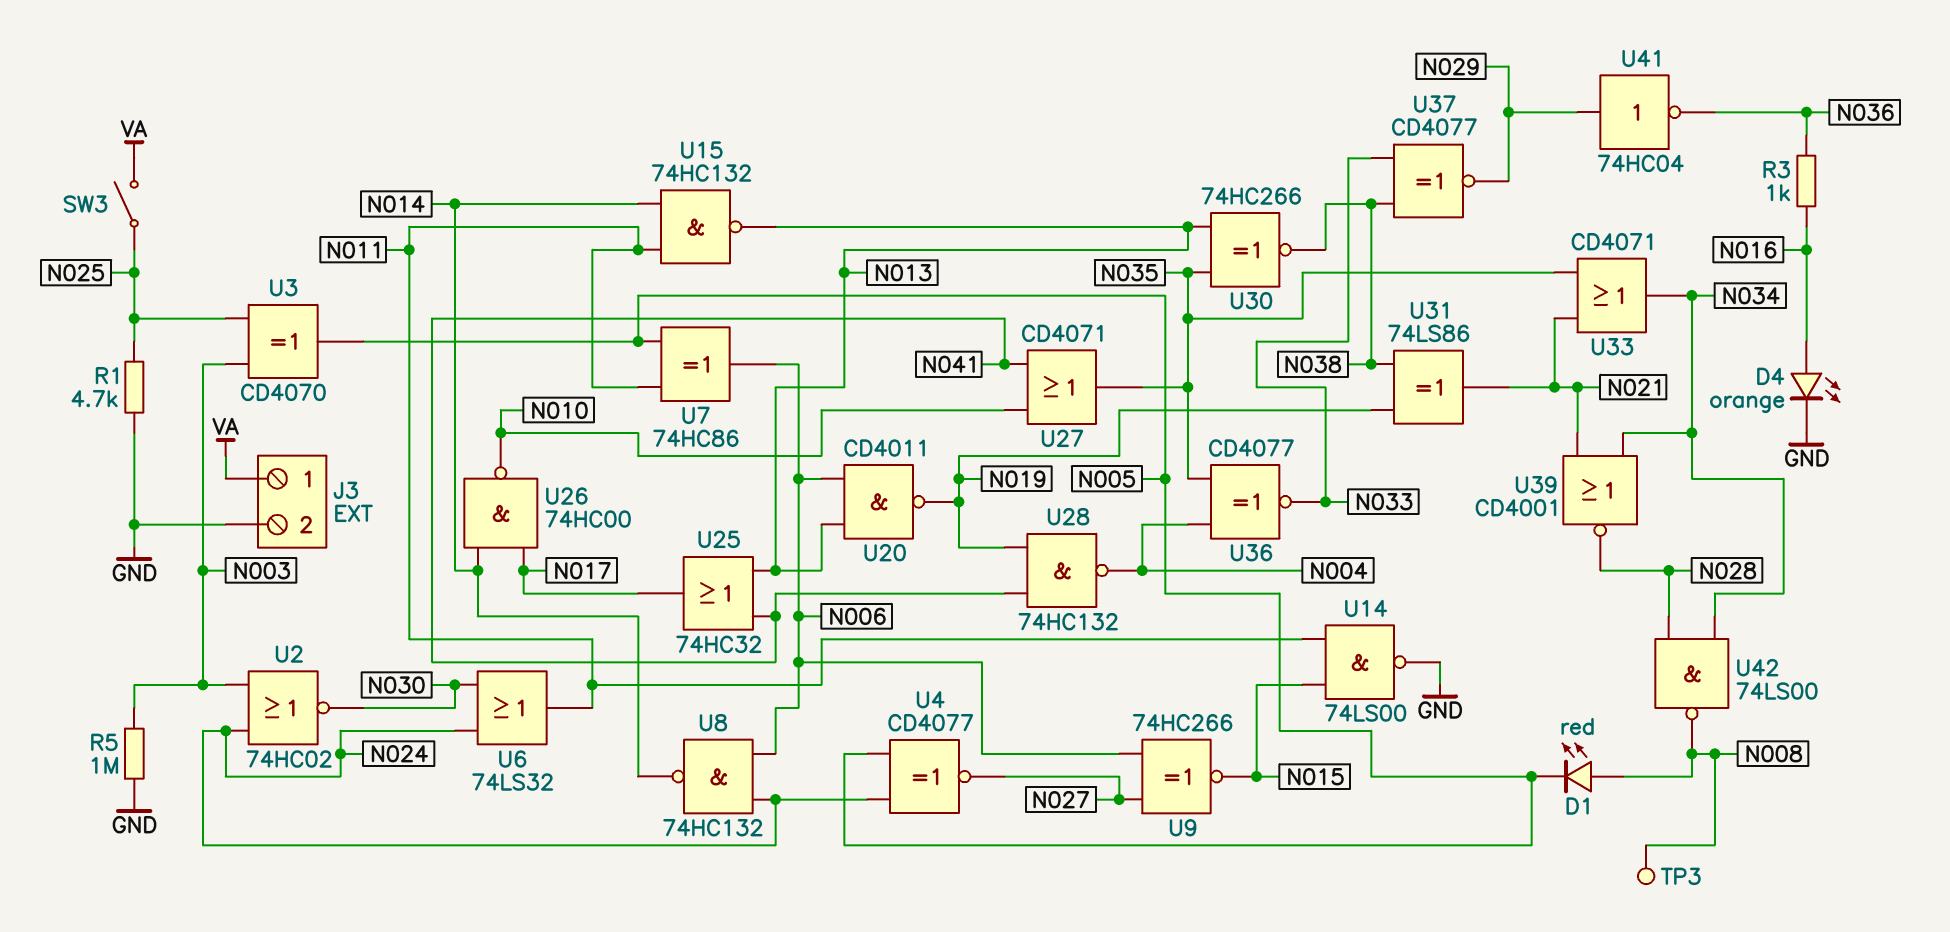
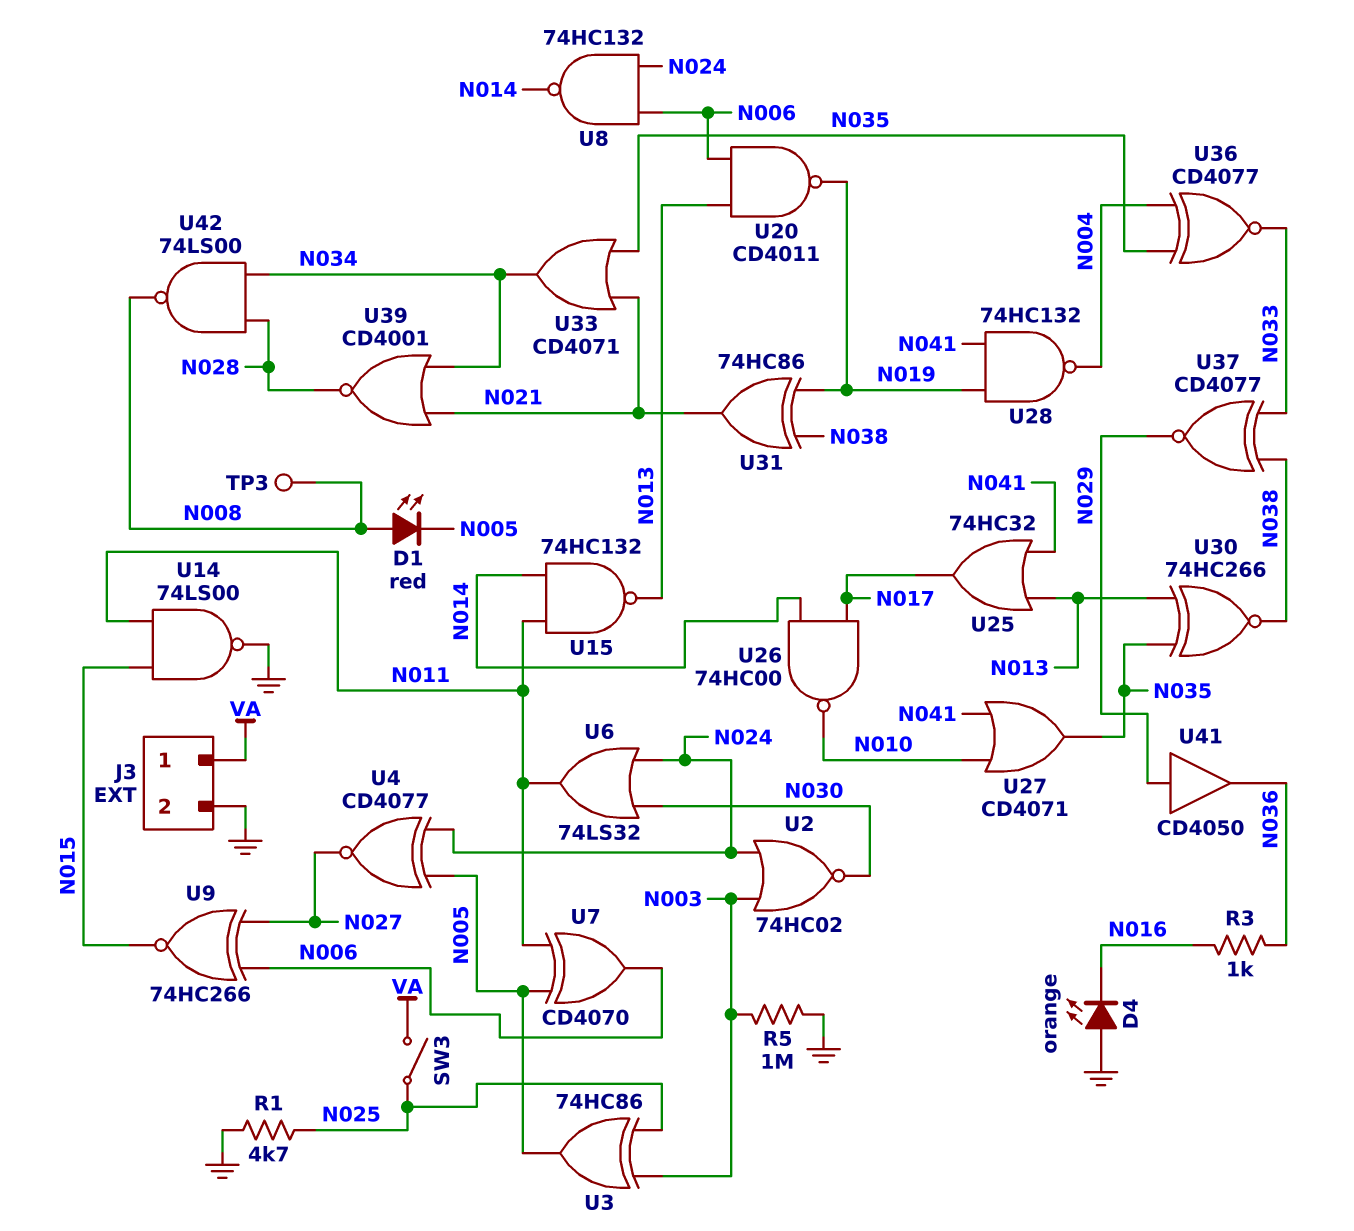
D4: LED orange (A N016, K GND) -> LED orange (A GND, K N016)
U3: XOR CD4070 (in N003, in N025, out N005) -> XOR 74HC86 (in N003, in N025, out N005)
U7: XOR 74HC86 (in N005, in N011, out N006) -> XOR CD4070 (in N005, in N011, out N006)
U31: XOR 74LS86 (in N019, in N038, out N021) -> XOR 74HC86 (in N019, in N038, out N021)
U41: NOT 74HC04 (in N029, out N036) -> buffer CD4050 (in N029, out N036)

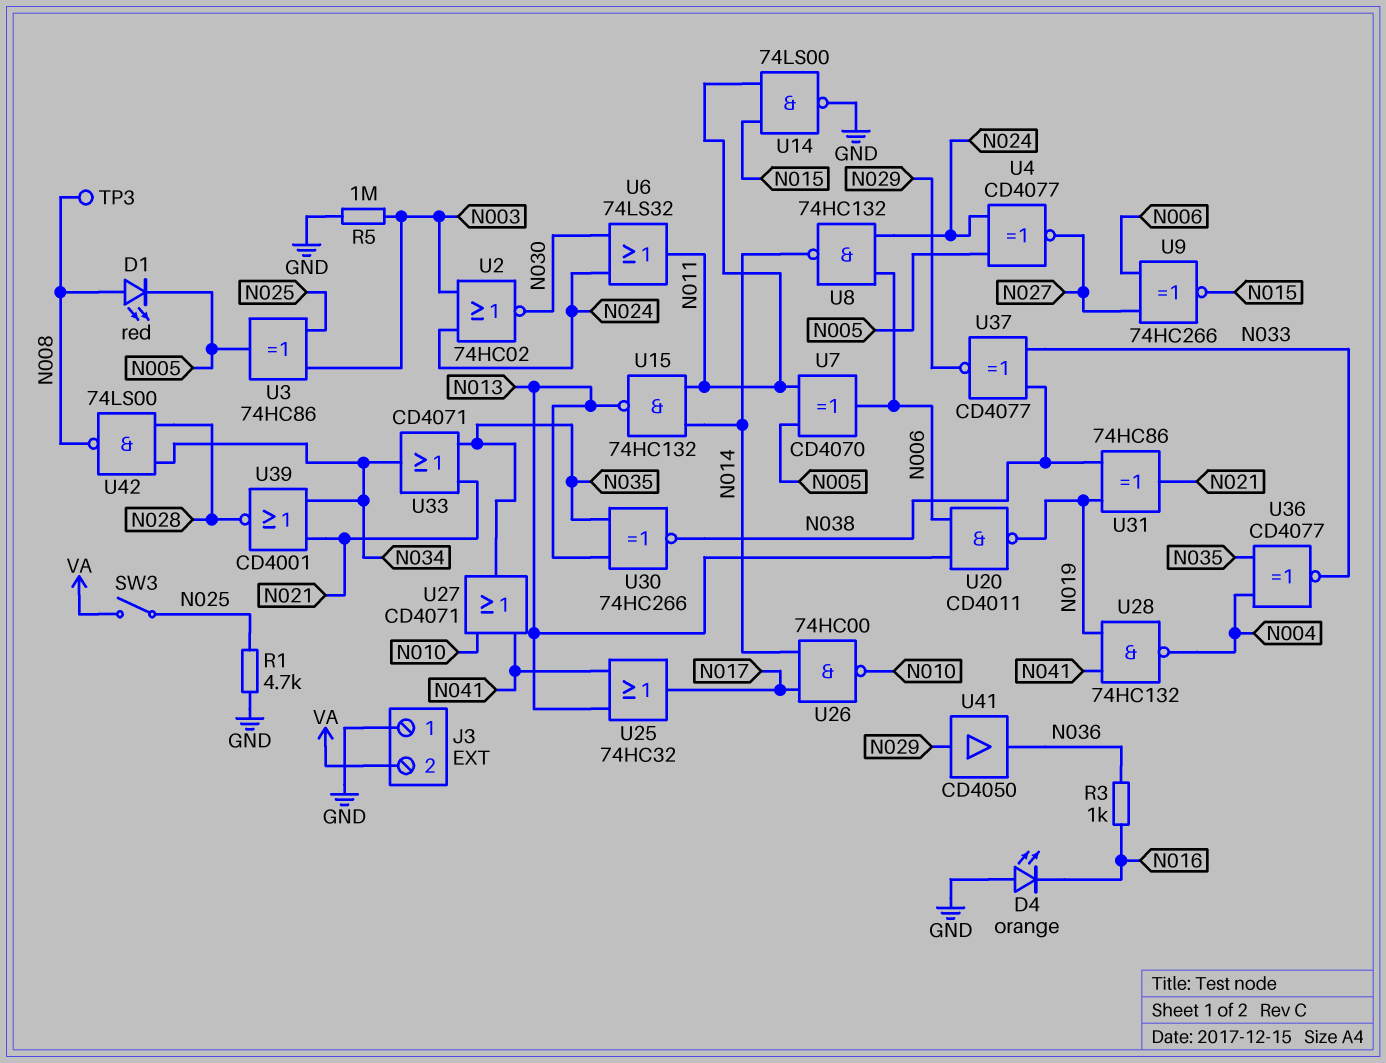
J3 pin 1: VA -> GND
J3 pin 2: GND -> VA

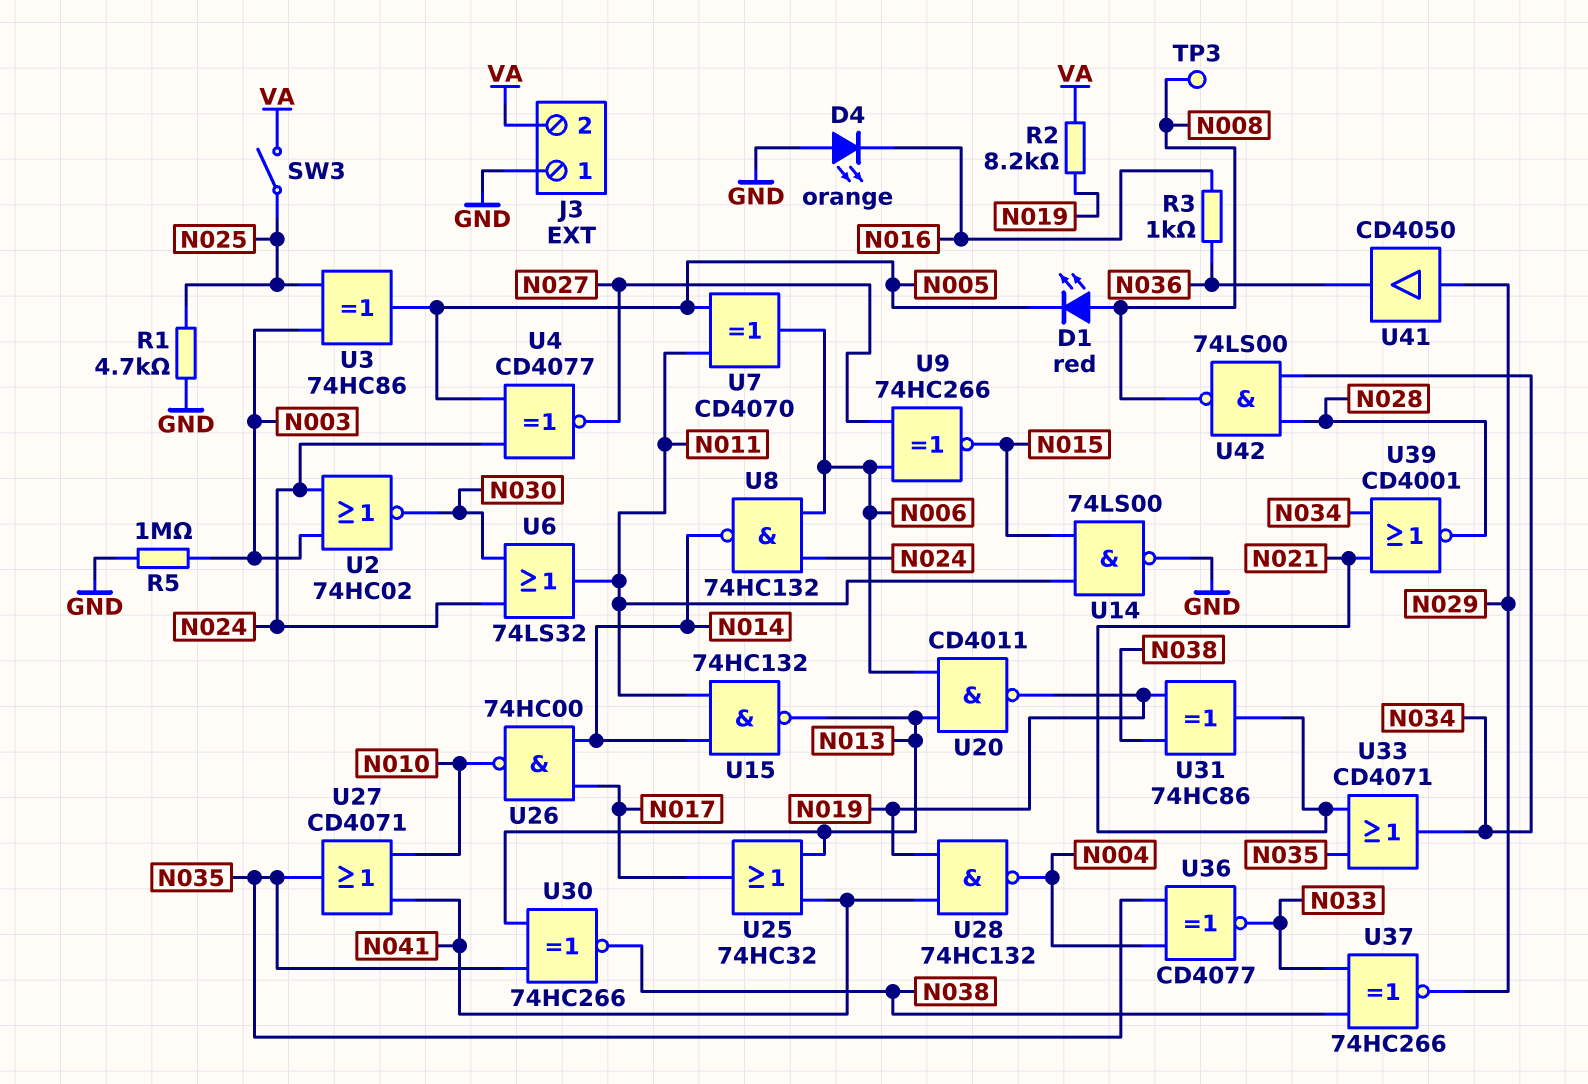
R2: none -> 8.2k (N019, VA)
U37: XNOR CD4077 (in N033, in N038, out N029) -> XNOR 74HC266 (in N033, in N038, out N029)

